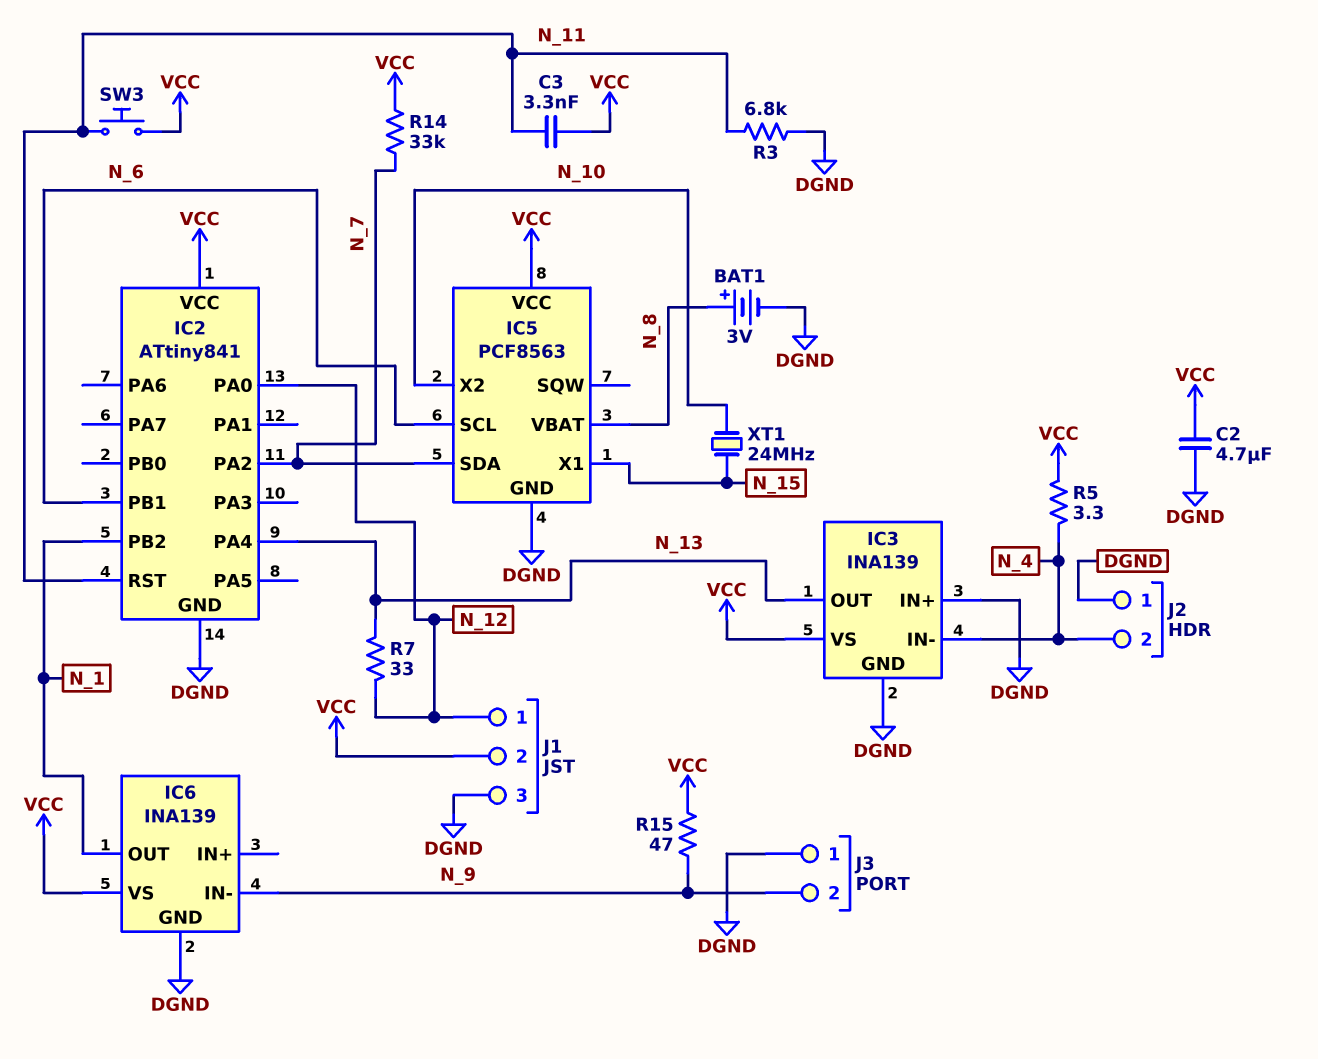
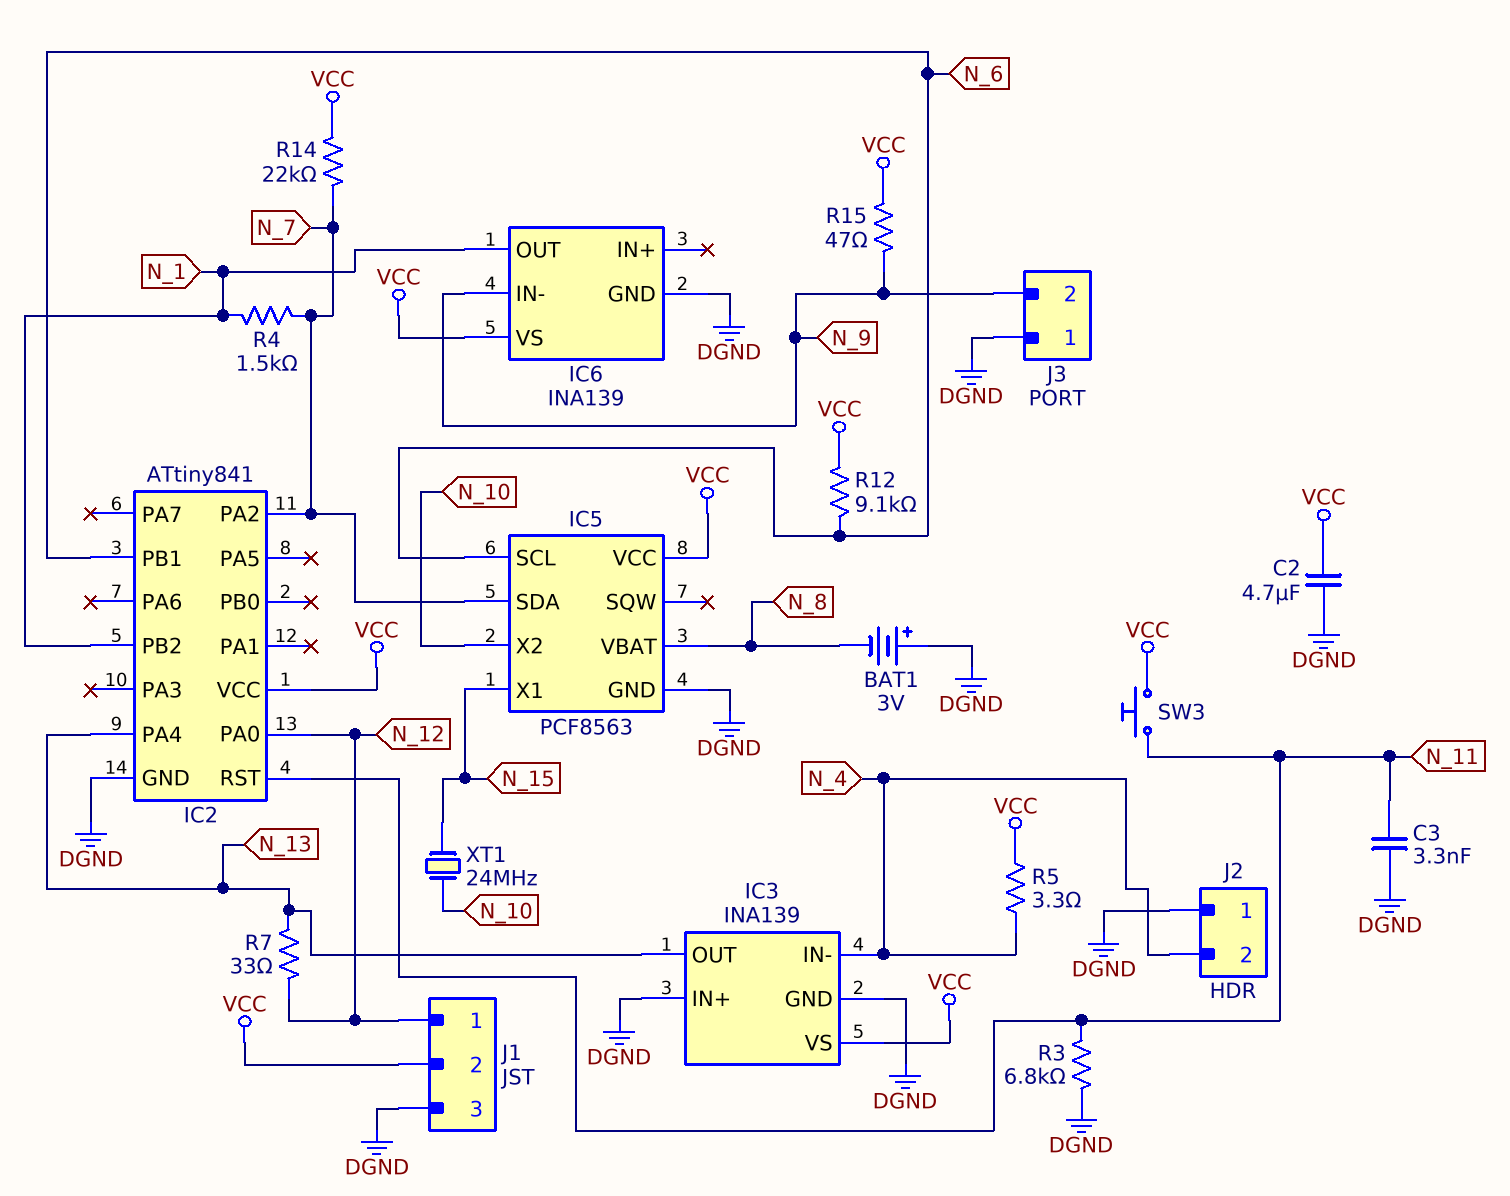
BAT1: 3V (plus N_8, minus DGND) -> 3V (plus DGND, minus N_8)
C3: 3.3nF (N_11, VCC) -> 3.3nF (DGND, N_11)
R4: none -> 1.5k (N_1, N_7)
R12: none -> 9.1k (N_6, VCC)
R14: 33k (N_7, VCC) -> 22k (N_7, VCC)

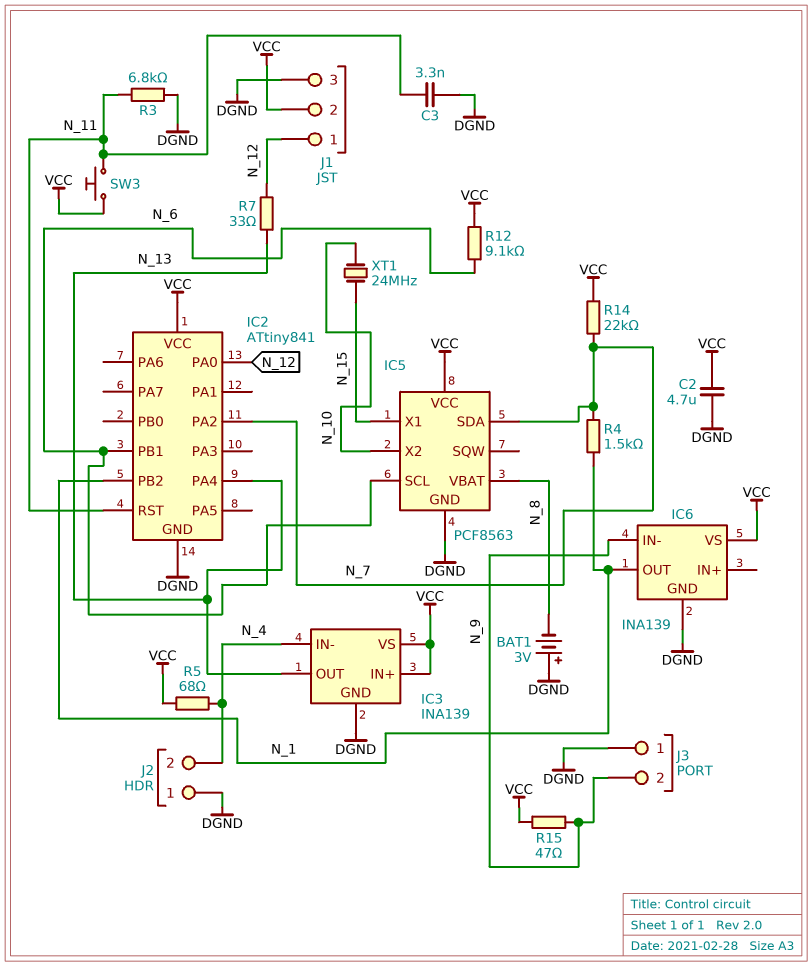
IC3 pin IN+: DGND -> VCC
R5: 3.3 (N_4, VCC) -> 68 (N_4, VCC)

